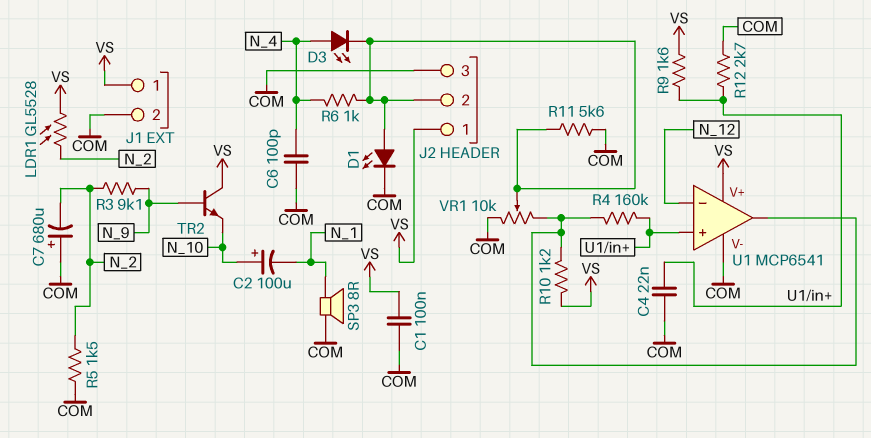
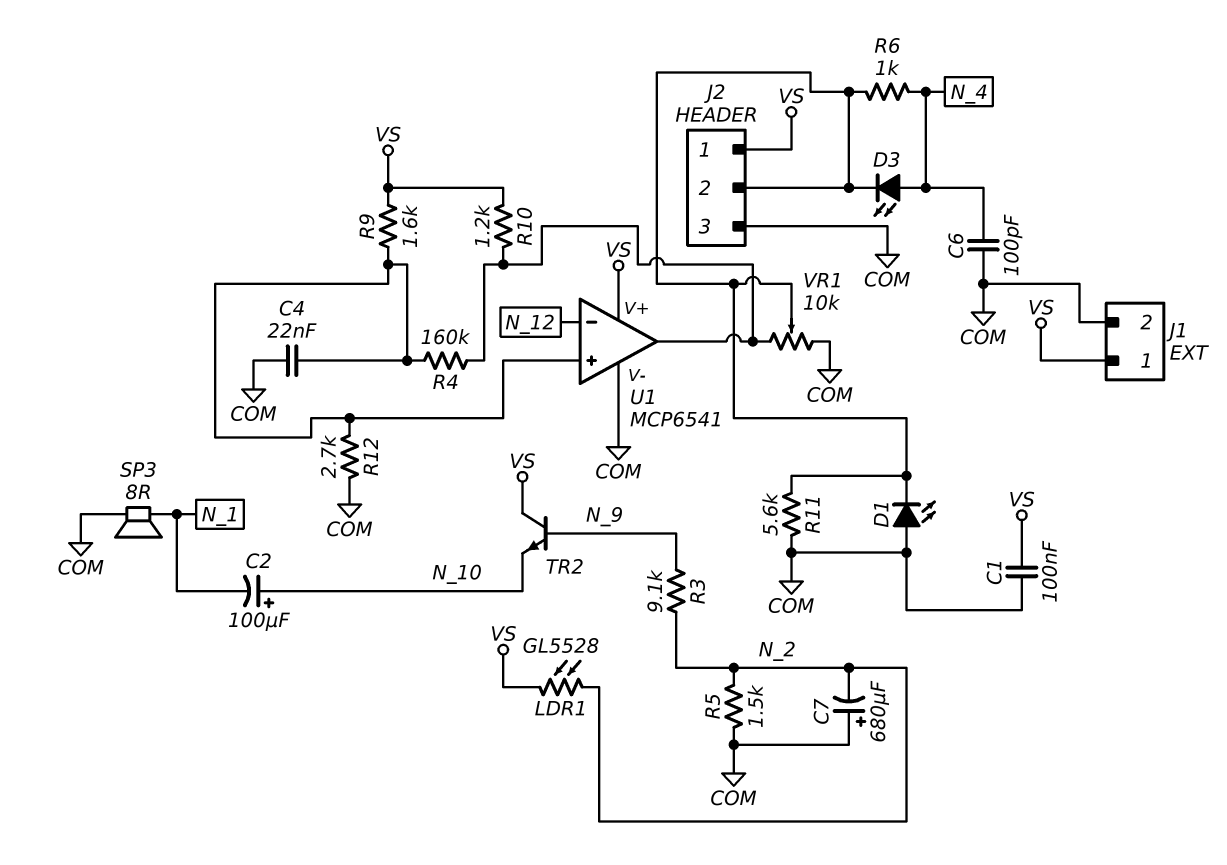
D1: LED (A J2/2, K COM) -> LED (A COM, K J2/2)

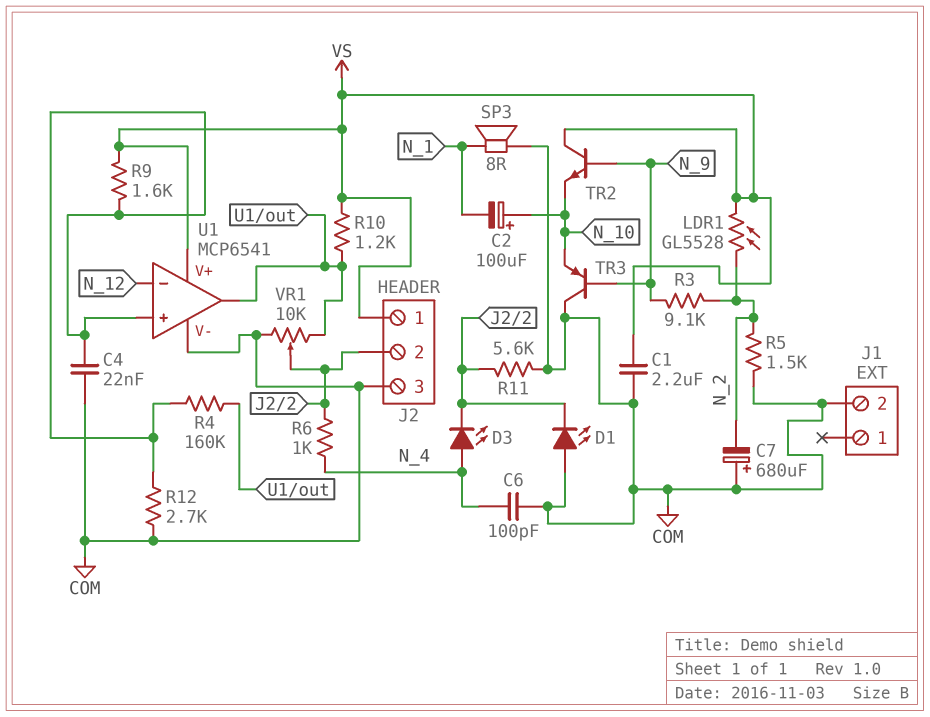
C1: 100nF (COM, VS) -> 2.2uF (COM, VS)
J1 pin 1: VS -> none
TR3: none -> PNP (B N_9, C COM, E N_10)

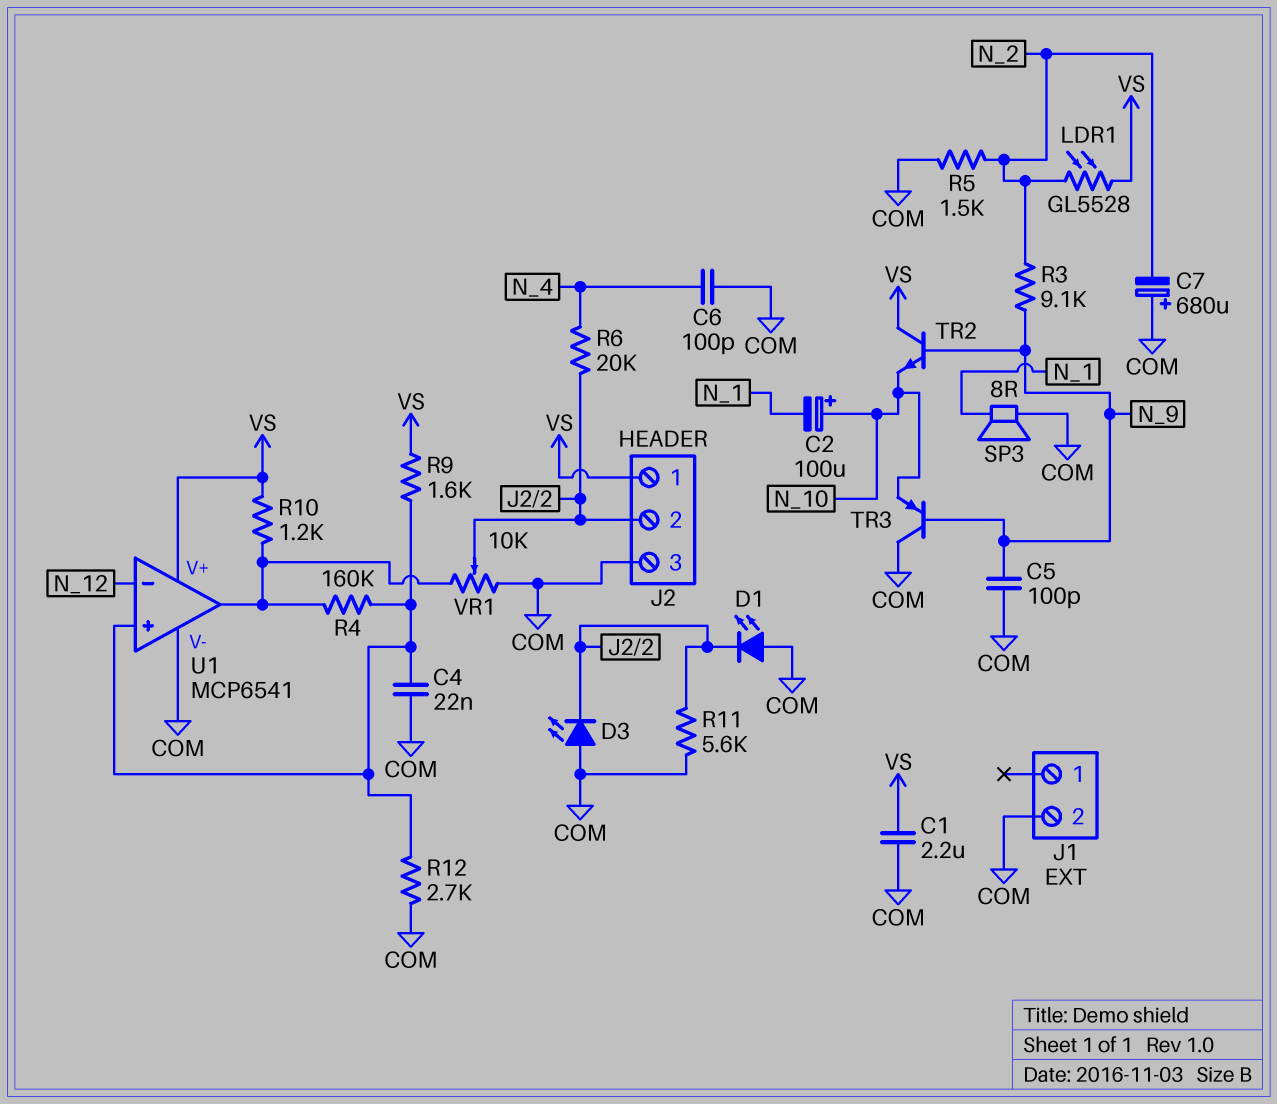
C5: none -> 100pF (COM, N_9)
D3: LED (A N_4, K J2/2) -> LED (A COM, K J2/2)
R6: 1k (J2/2, N_4) -> 20k (J2/2, N_4)

